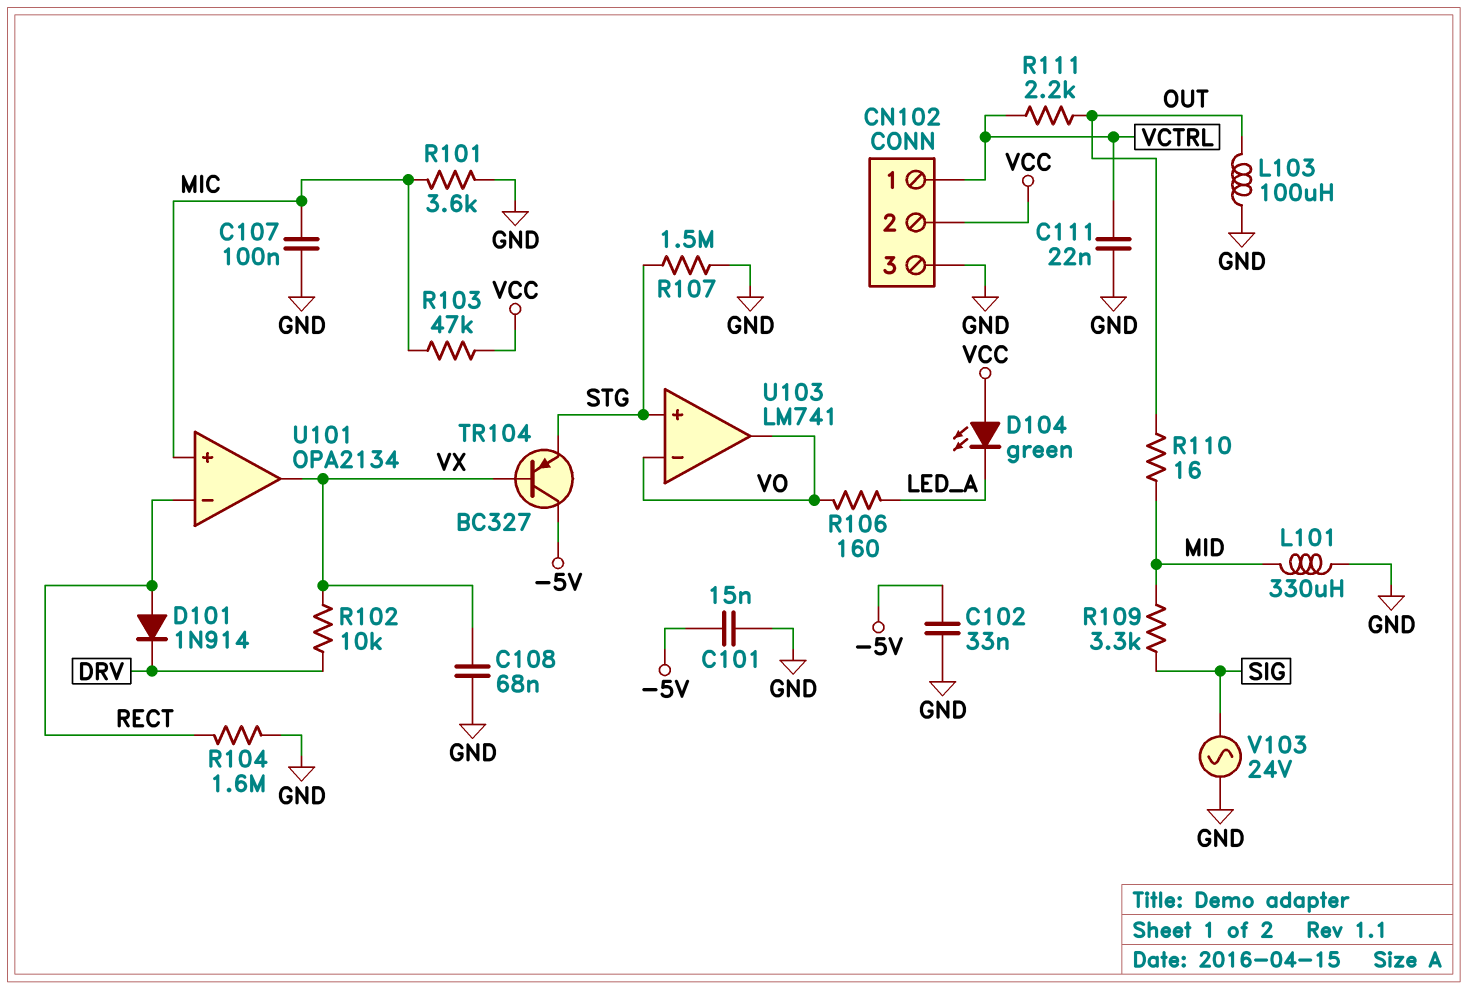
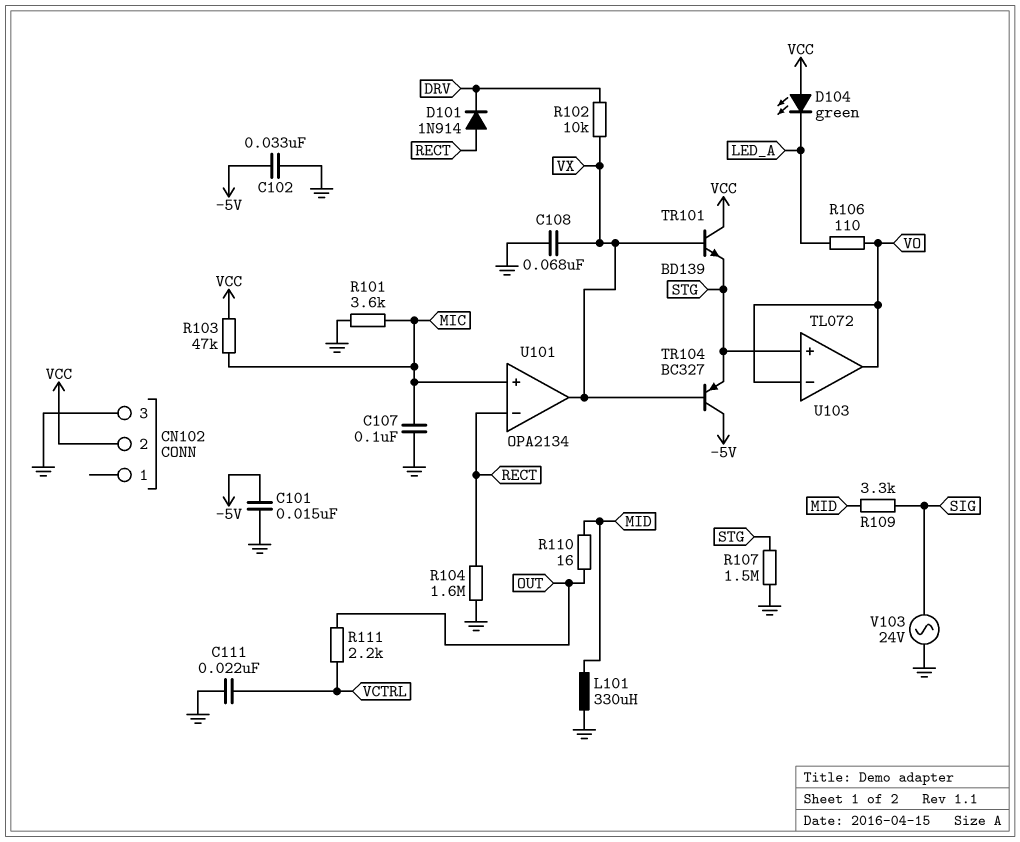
CN102 pin 1: VCTRL -> none
L103: 100uH (GND, OUT) -> none
R106: 160 (LED_A, VO) -> 110 (LED_A, VO)
TR101: none -> NPN BD139 (B VX, C VCC, E STG)
U103: LM741 -> TL072

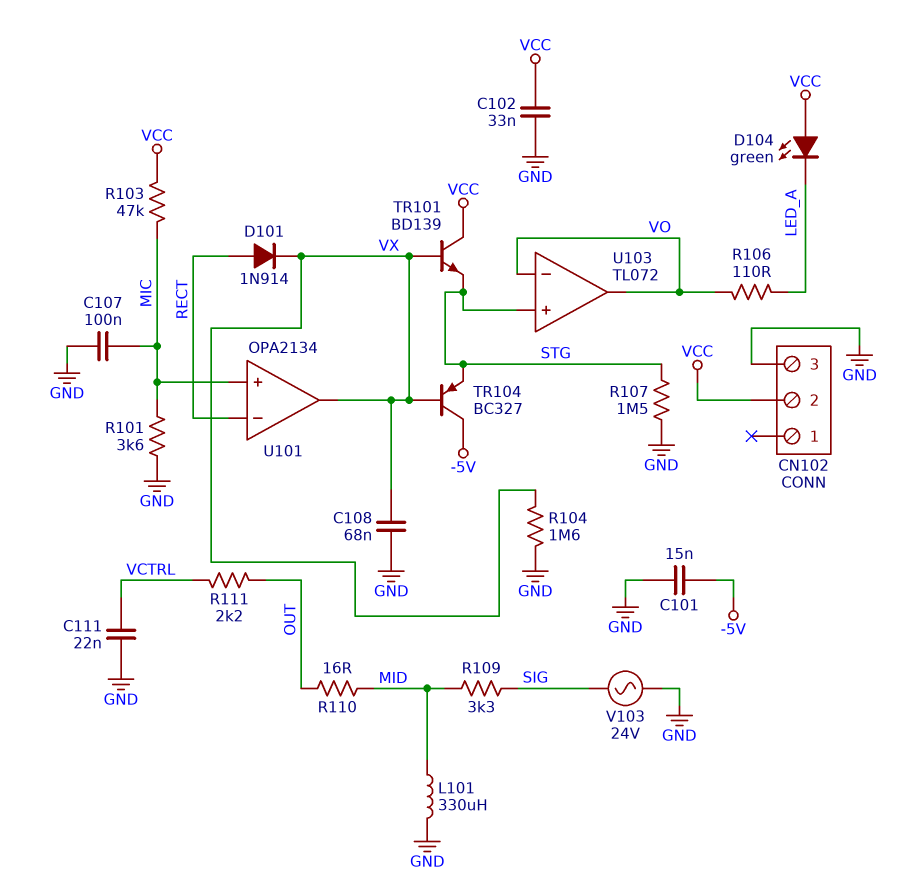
C102: 33nF (-5V, GND) -> 33nF (GND, VCC)
D101: diode 1N914 (A RECT, K DRV) -> diode 1N914 (A RECT, K VX)
R102: 10k (DRV, VX) -> none
R104: 1.6M (GND, RECT) -> 1.6M (GND, VX)

